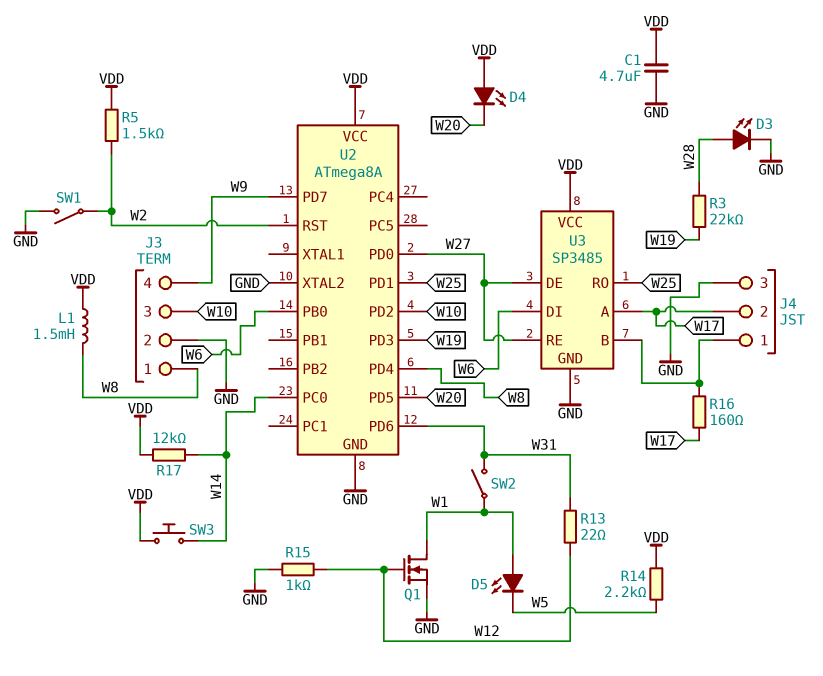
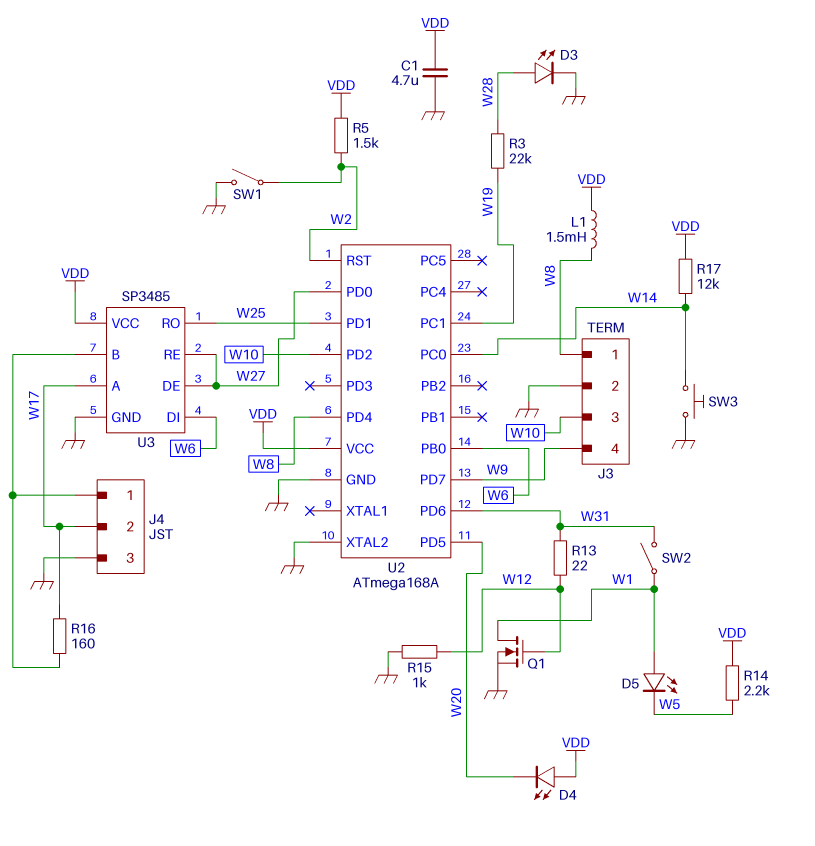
SW3: button (VDD, W14) -> button (GND, W14)
U2: ATmega8A -> ATmega168A
U2 pin PC1: none -> W19
U2 pin PD3: W19 -> none

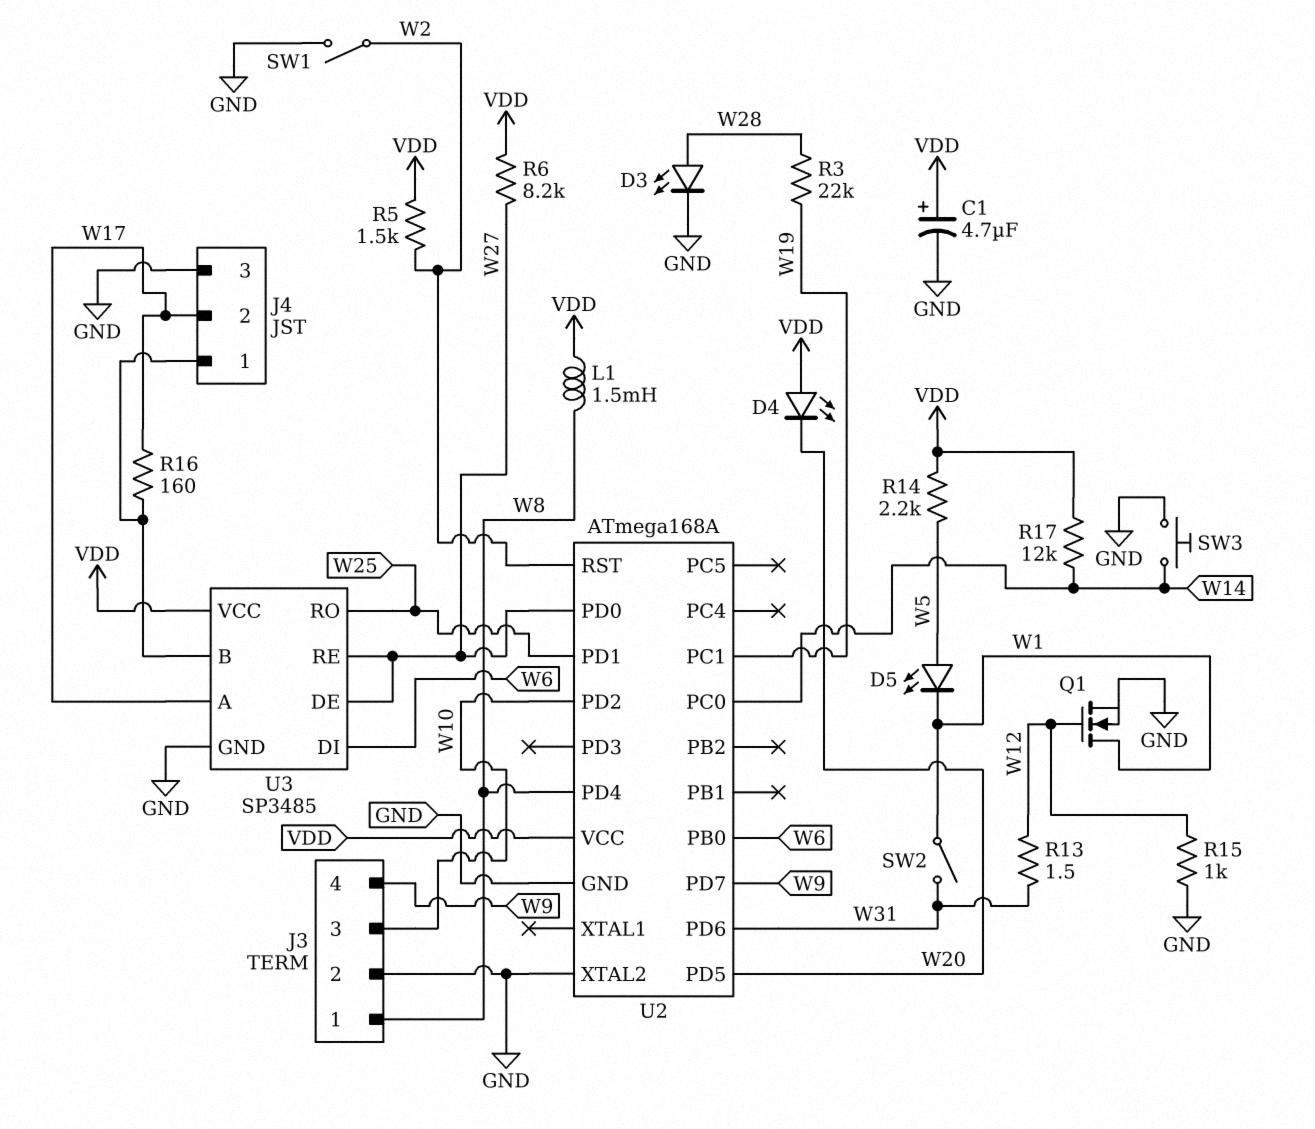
C1: 4.7uF (GND, VDD) -> 4.7uF (plus VDD, minus GND)
D5: LED (A W1, K W5) -> LED (A W5, K W1)
R6: none -> 8.2k (VDD, W27)
R13: 22 (W12, W31) -> 1.5 (W12, W31)

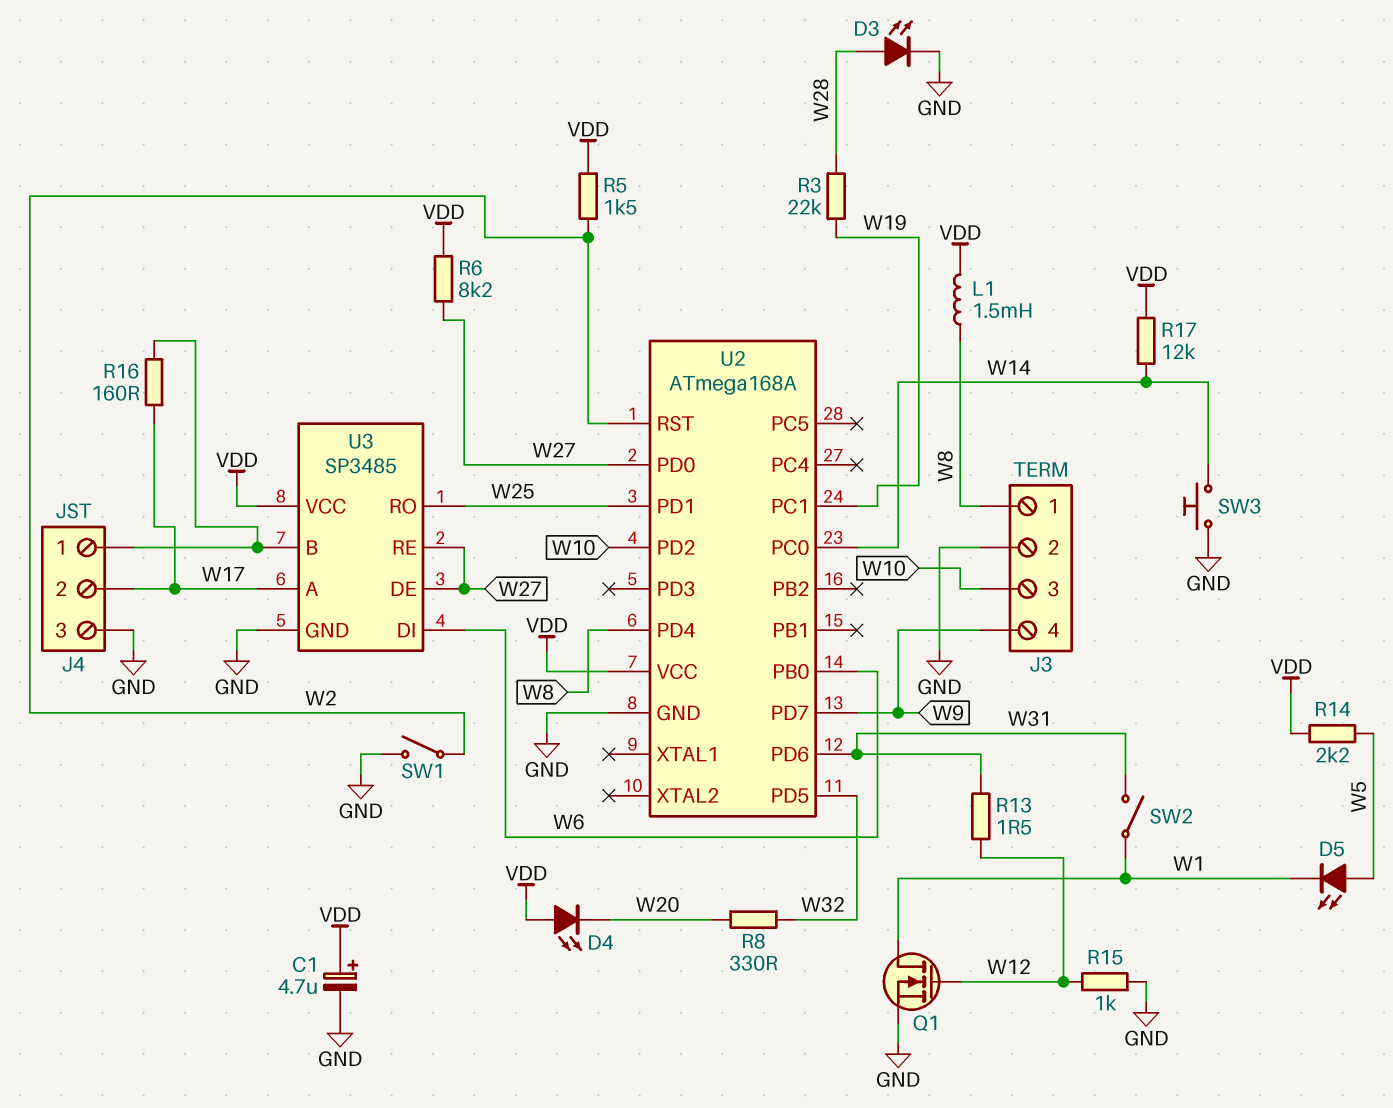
R8: none -> 330 (W20, W32)
U2 pin PD5: W20 -> W32
U2 pin XTAL2: GND -> none

